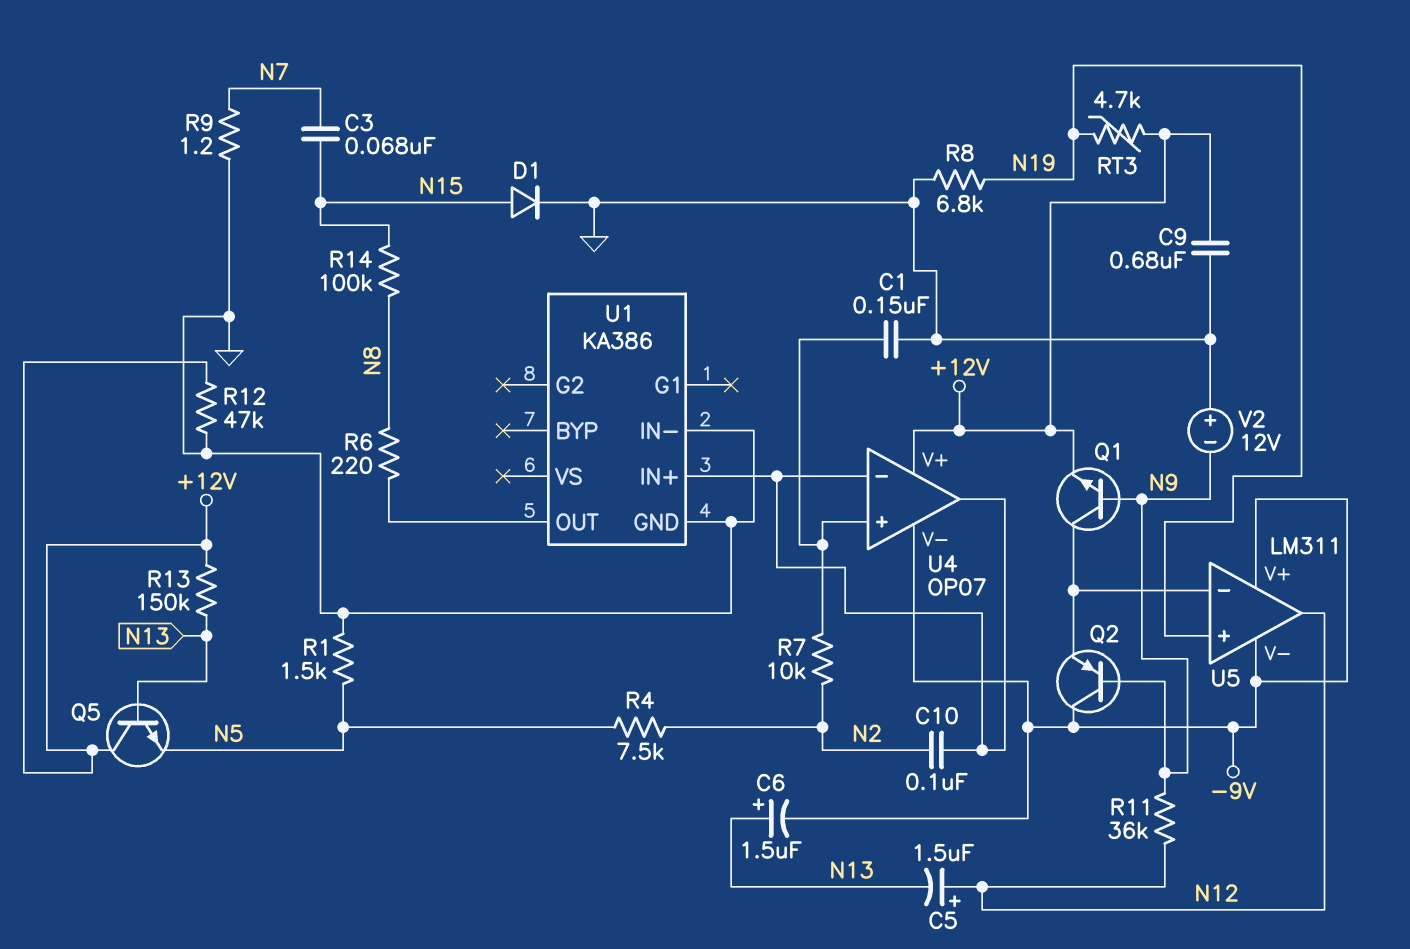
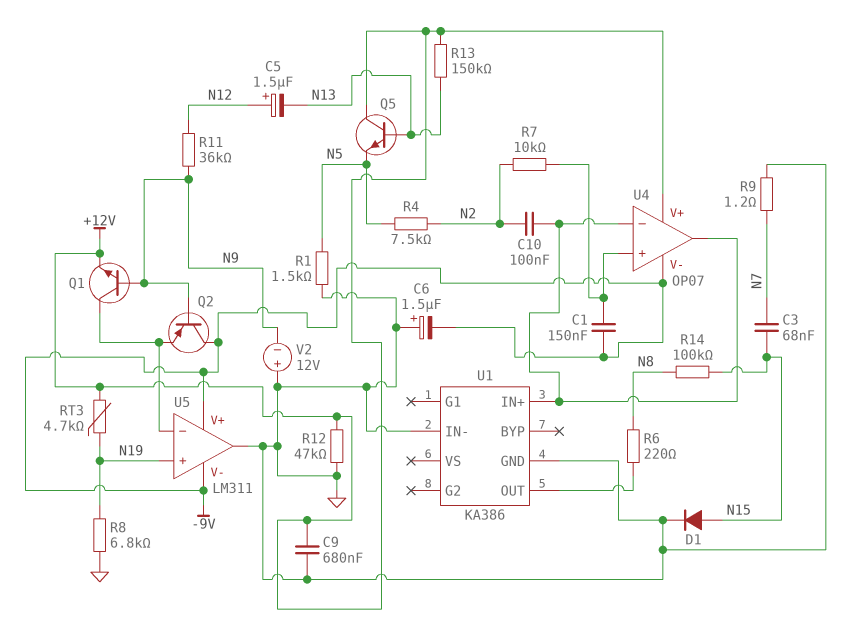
C1: 150nF (GND, U4/in+) -> 150nF (-9V, U4/in+)
C6: 1.5uF (plus N13, minus -9V) -> 1.5uF (plus GND, minus -9V)
U5 pin out: N12 -> GND

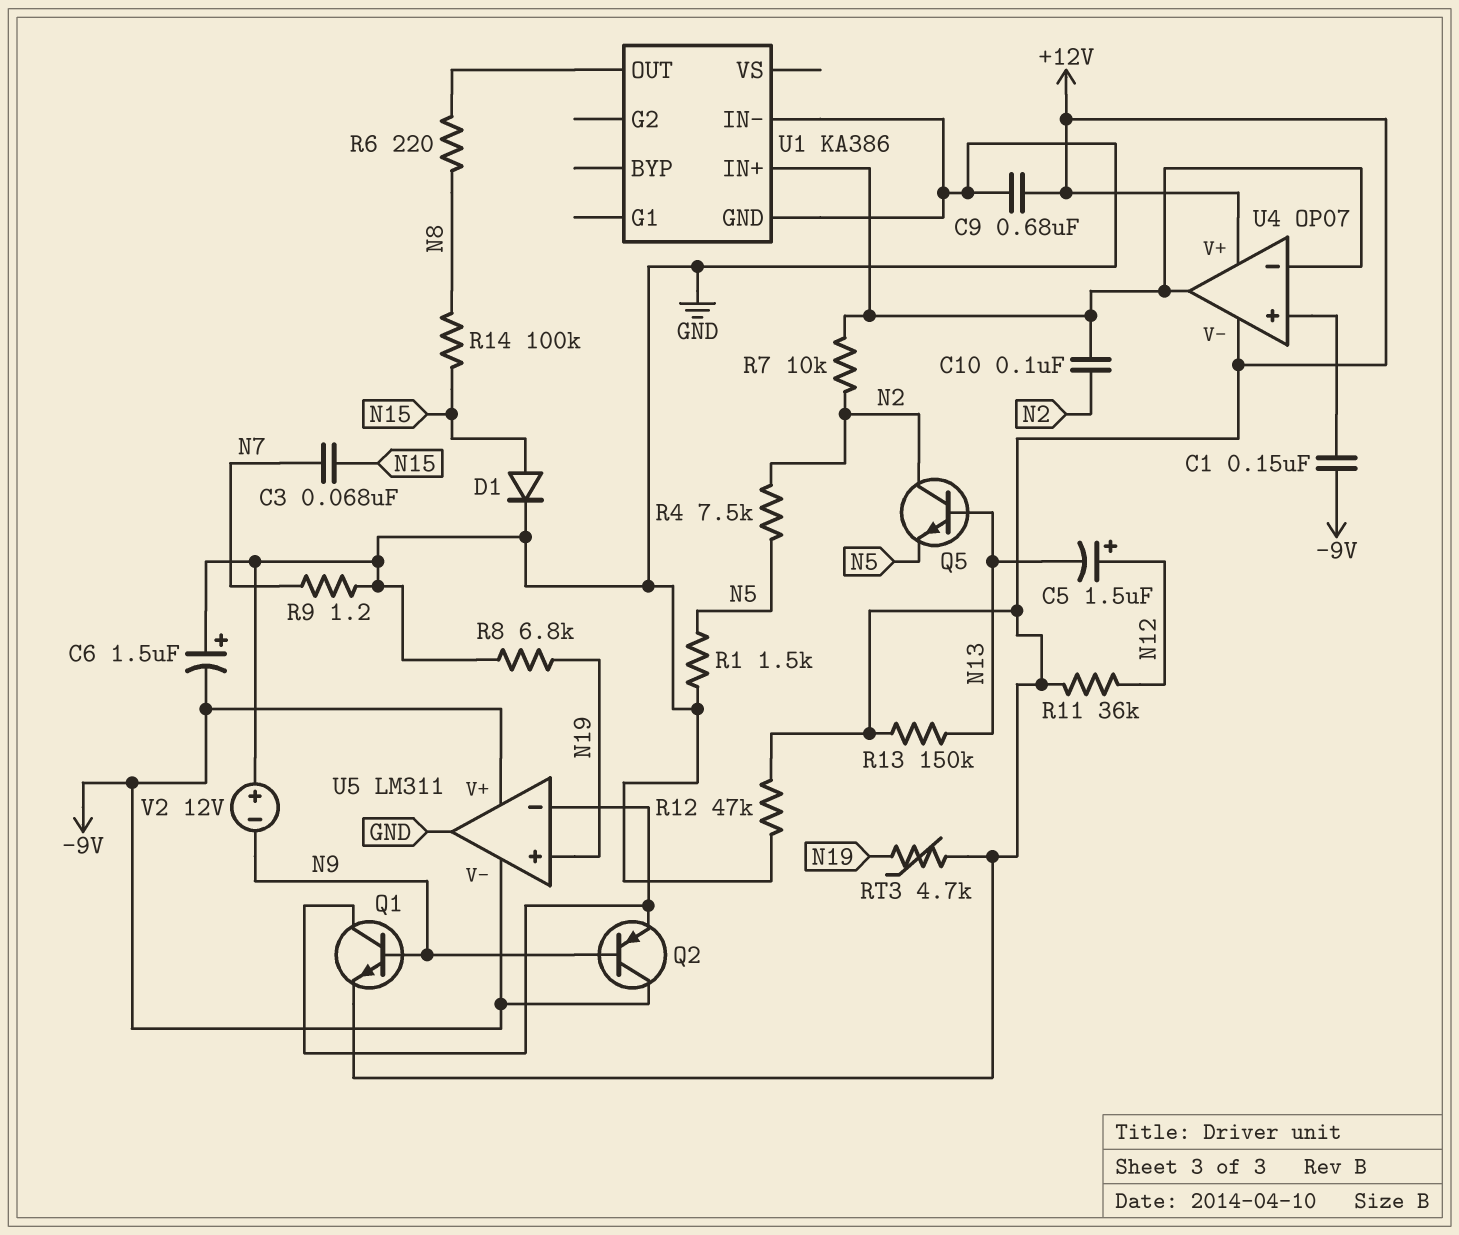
Q5: NPN (B N13, C +12V, E N5) -> NPN (B N13, C N2, E N5)
R7: 10k (N2, U4/in+) -> 10k (N2, U1/IN+)
R11: 36k (N9, N12) -> 36k (+12V, N12)
U4 pin V-: -9V -> +12V

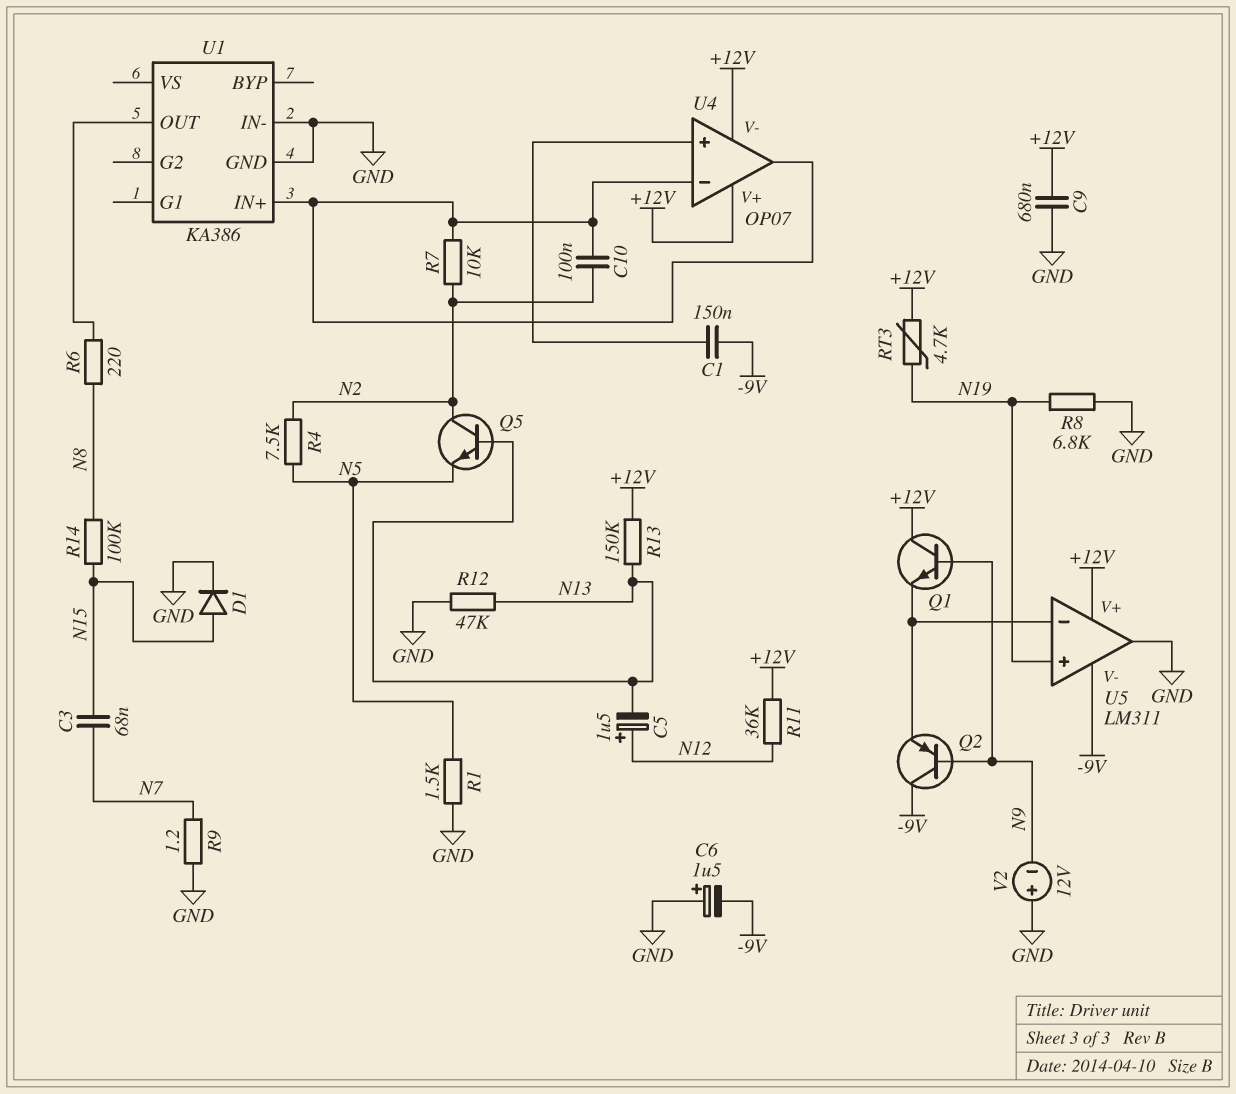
Q1: NPN (B N9, C U5/in-, E +12V) -> NPN (B N9, C +12V, E U5/in-)
R12: 47k (+12V, GND) -> 47k (GND, N13)
U5 pin V+: -9V -> +12V

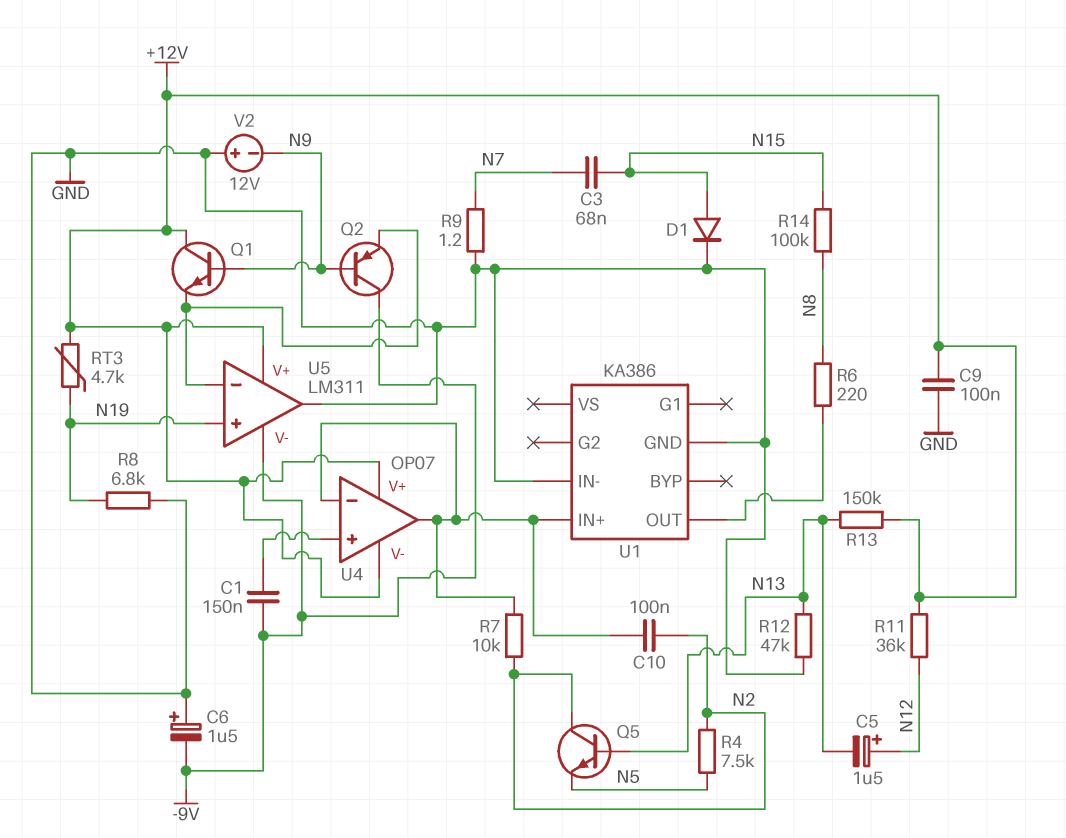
C9: 680nF (+12V, GND) -> 100nF (+12V, GND)
R1: 1.5k (GND, N5) -> none

